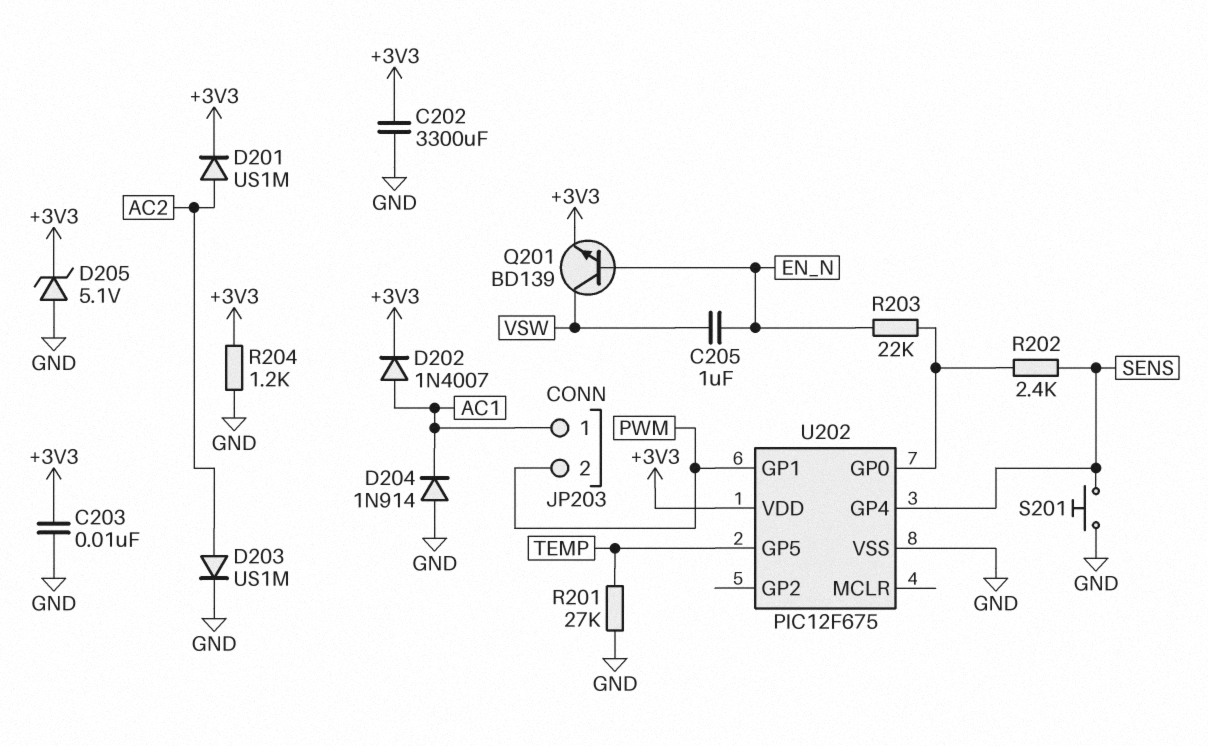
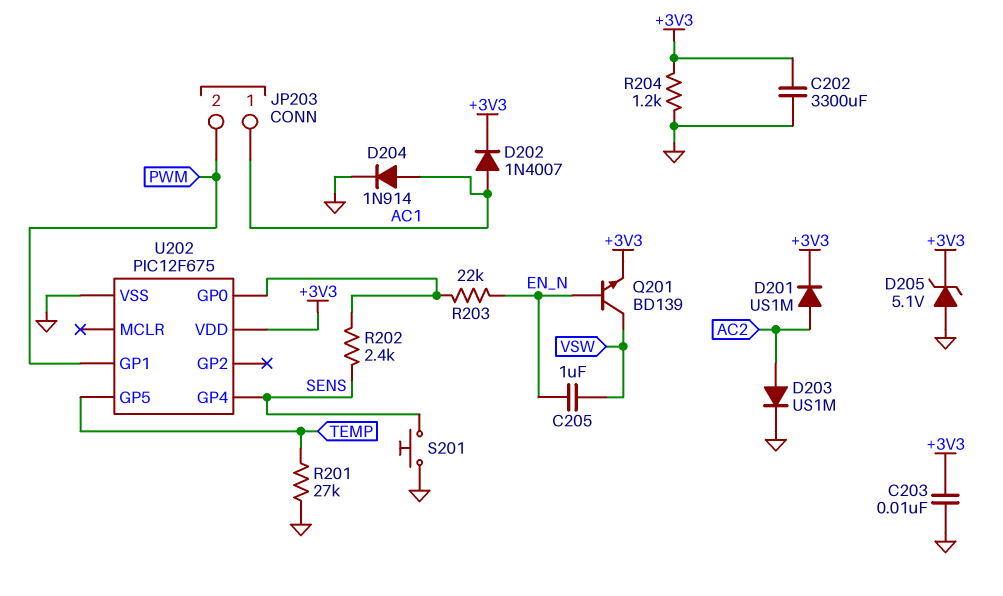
D204: diode 1N914 (A GND, K AC1) -> diode 1N914 (A AC1, K GND)

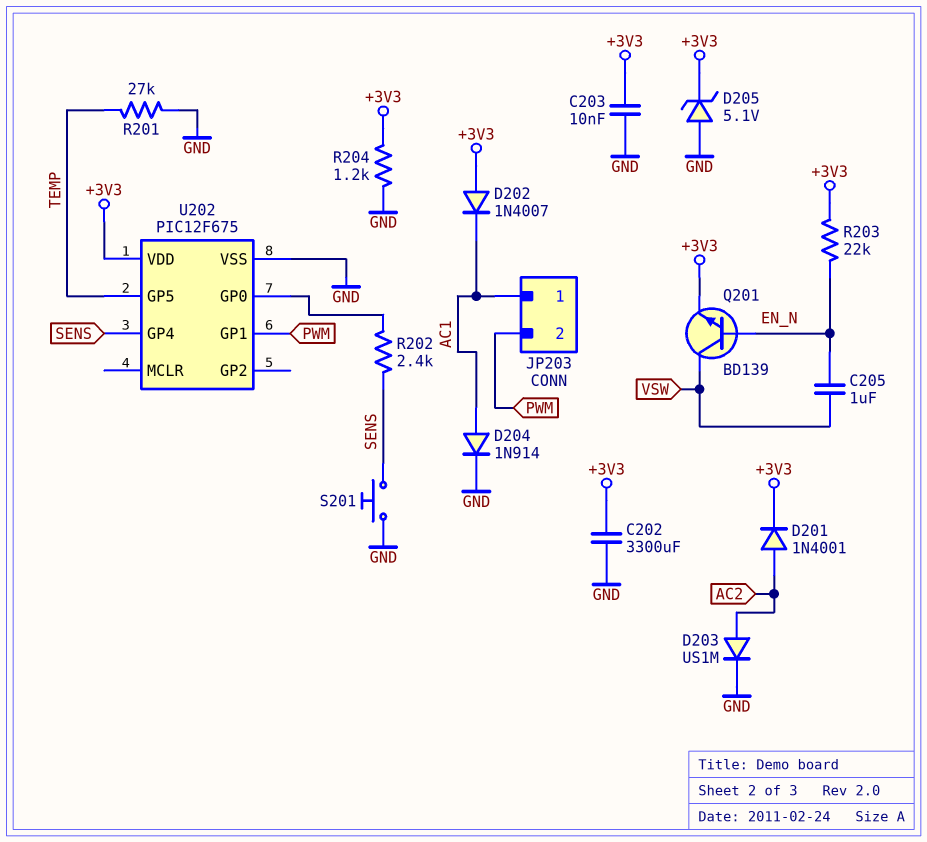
D201: diode US1M (A AC2, K +3V3) -> diode 1N4001 (A AC2, K +3V3)
D202: diode 1N4007 (A AC1, K +3V3) -> diode 1N4007 (A +3V3, K AC1)
R203: 22k (EN_N, U202/GP0) -> 22k (+3V3, EN_N)

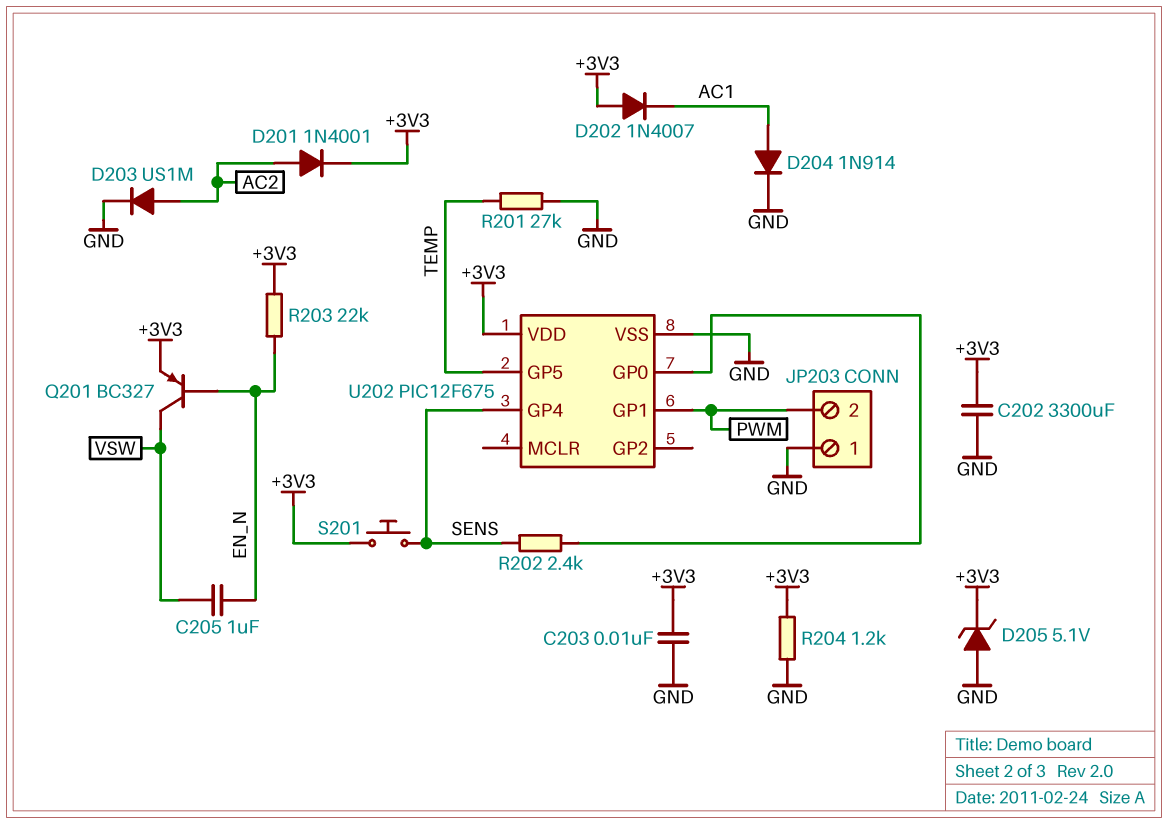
JP203 pin 1: AC1 -> GND
Q201: NPN BD139 (B EN_N, C VSW, E +3V3) -> PNP BC327 (B EN_N, C VSW, E +3V3)
S201: button (GND, SENS) -> button (+3V3, SENS)

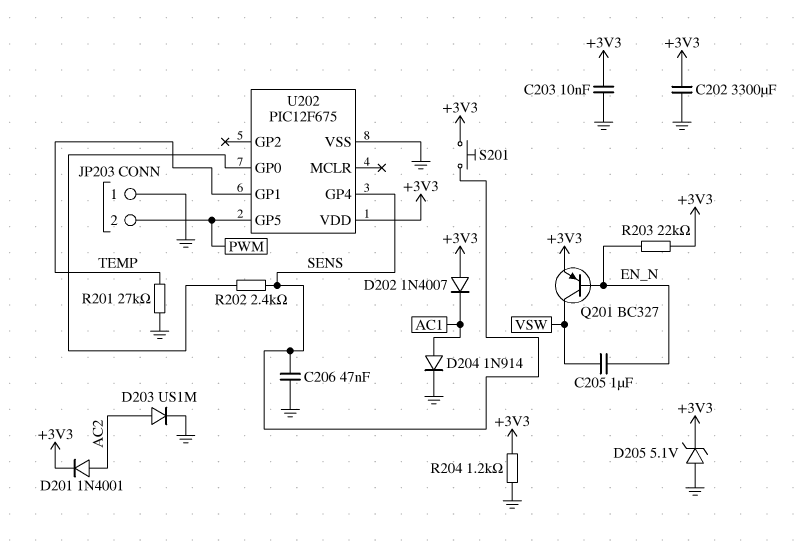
C206: none -> 47nF (GND, SENS)
U202 pin GP1: PWM -> TEMP
U202 pin GP5: TEMP -> PWM

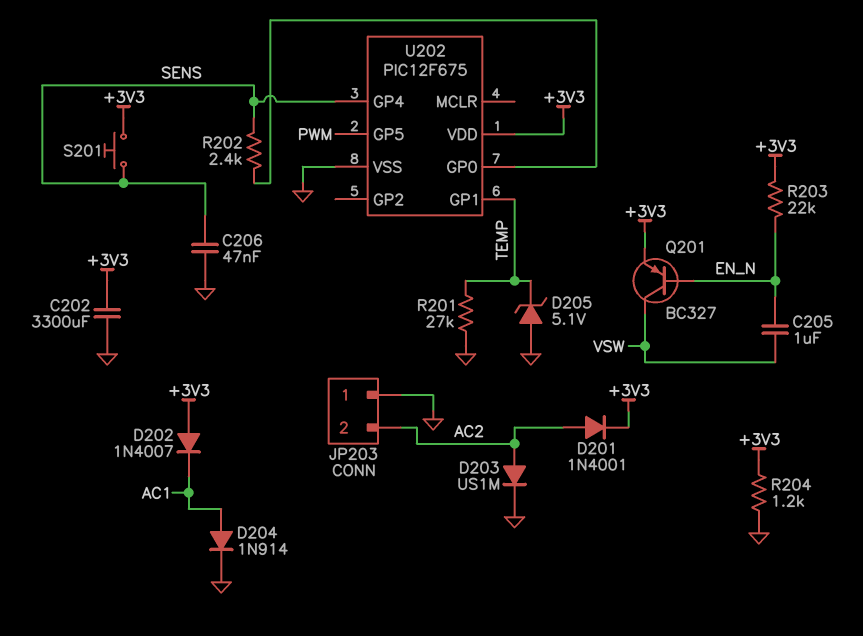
C203: 10nF (+3V3, GND) -> none
D205: zener 5.1V (A GND, K +3V3) -> zener 5.1V (A GND, K TEMP)
JP203 pin 2: PWM -> AC2

